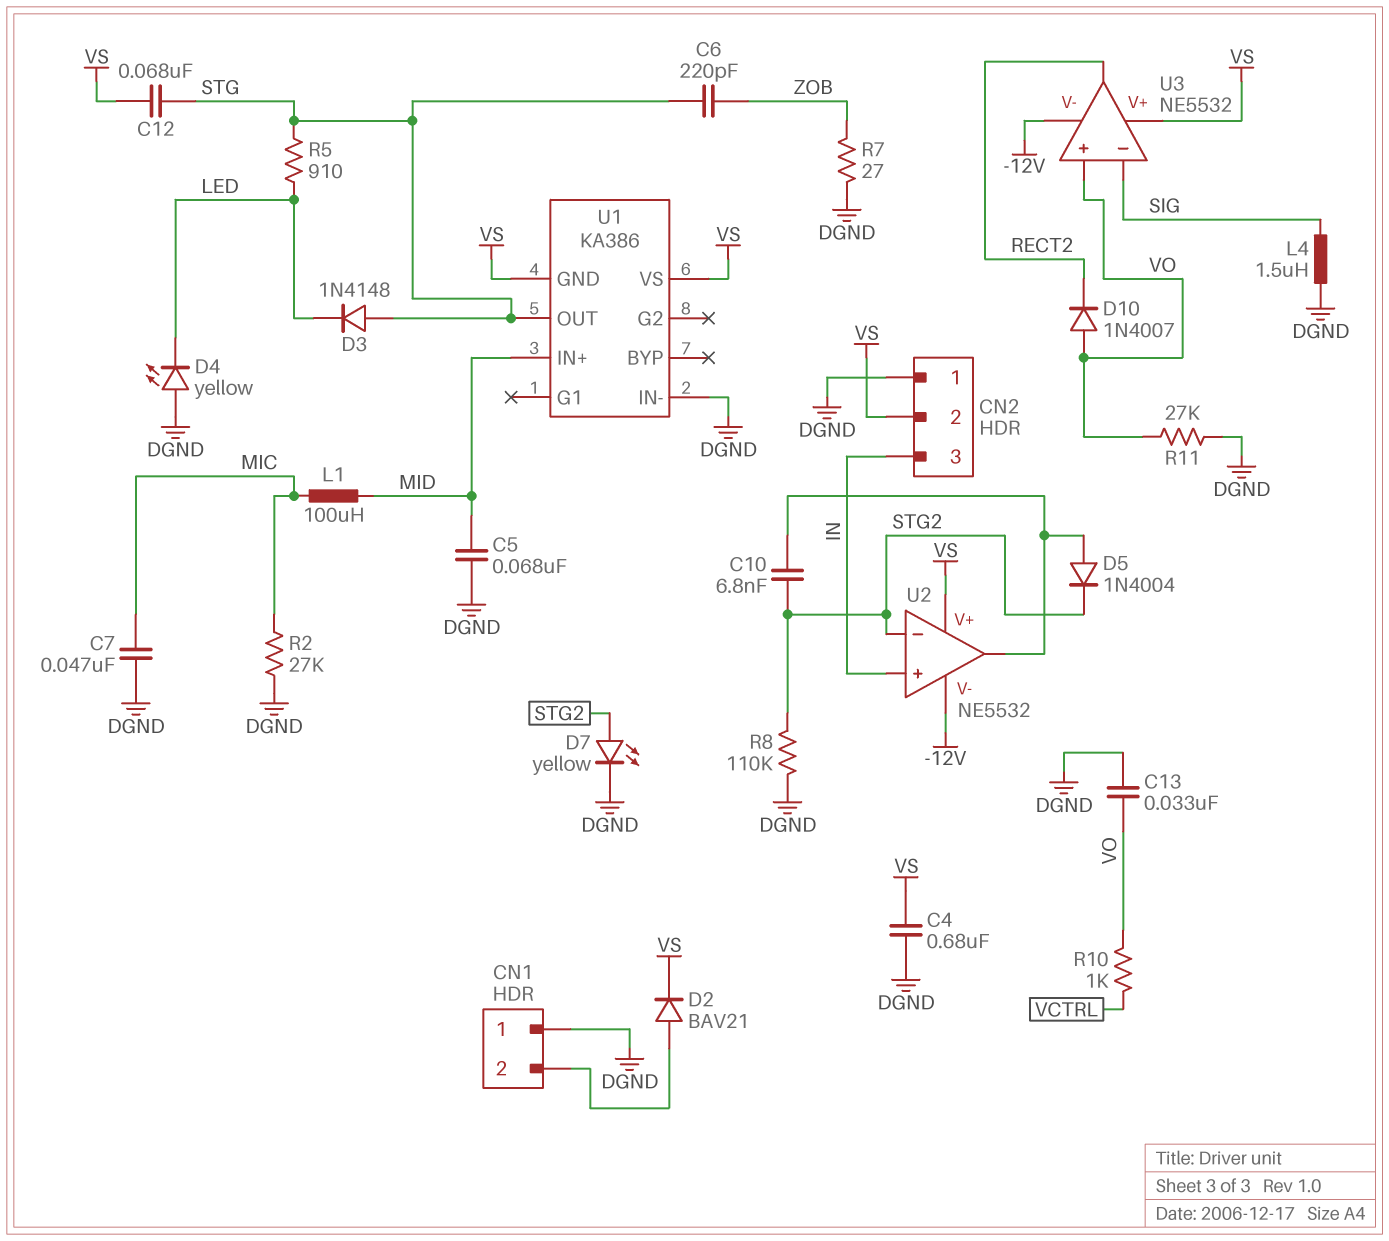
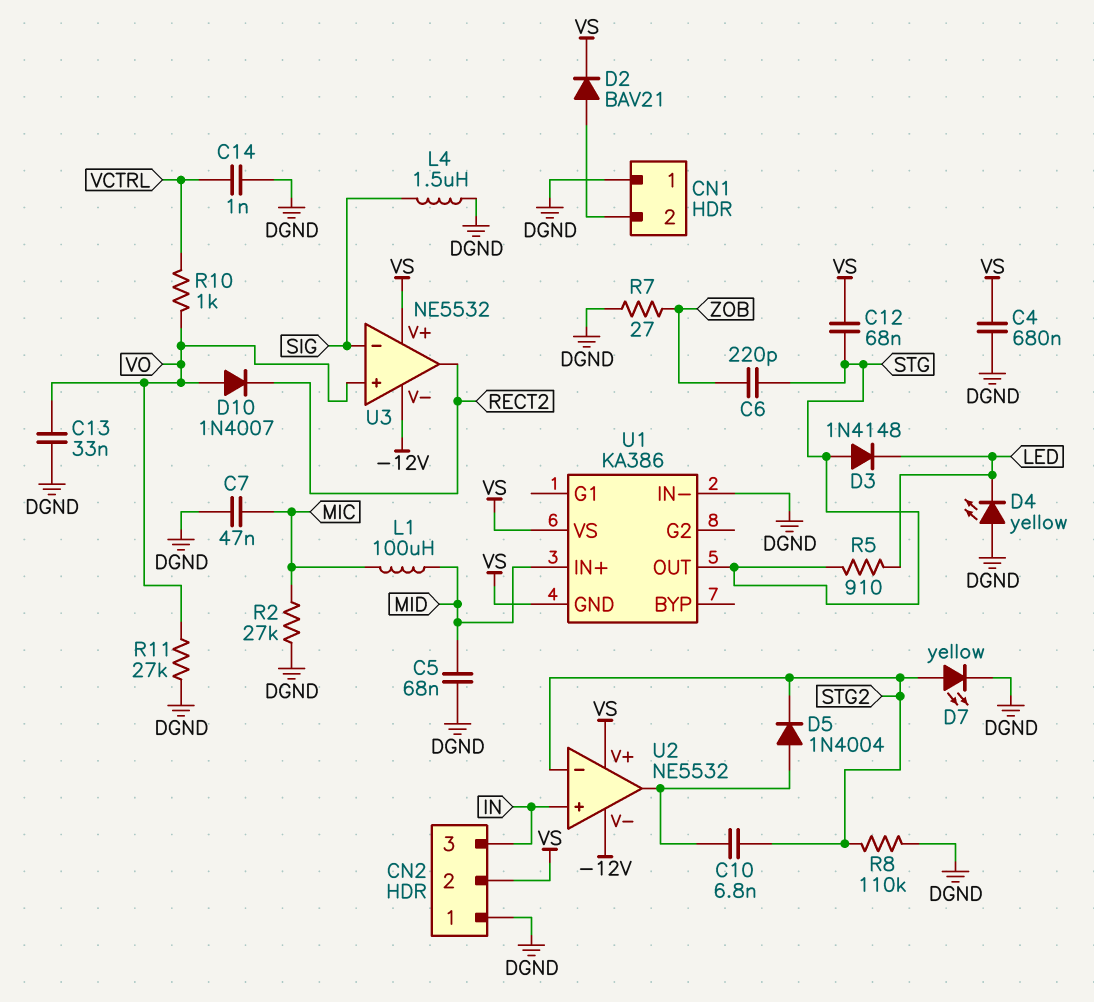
C14: none -> 1nF (DGND, VCTRL)

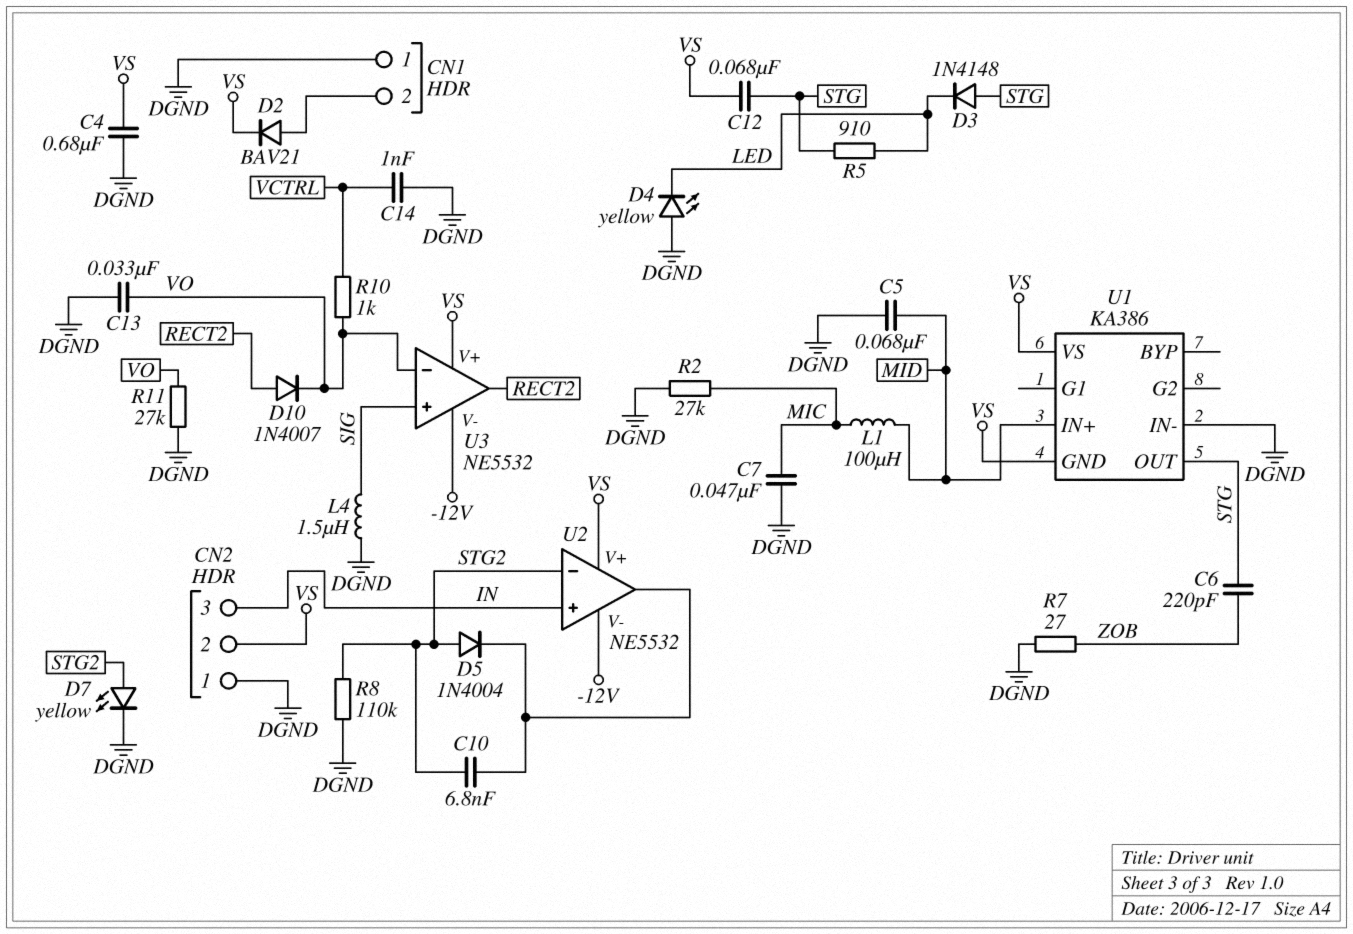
D5: diode 1N4004 (A U2/out, K STG2) -> diode 1N4004 (A STG2, K U2/out)
D10: diode 1N4007 (A VO, K RECT2) -> diode 1N4007 (A RECT2, K VO)
U3 pin in+: VO -> SIG
U3 pin in-: SIG -> VO

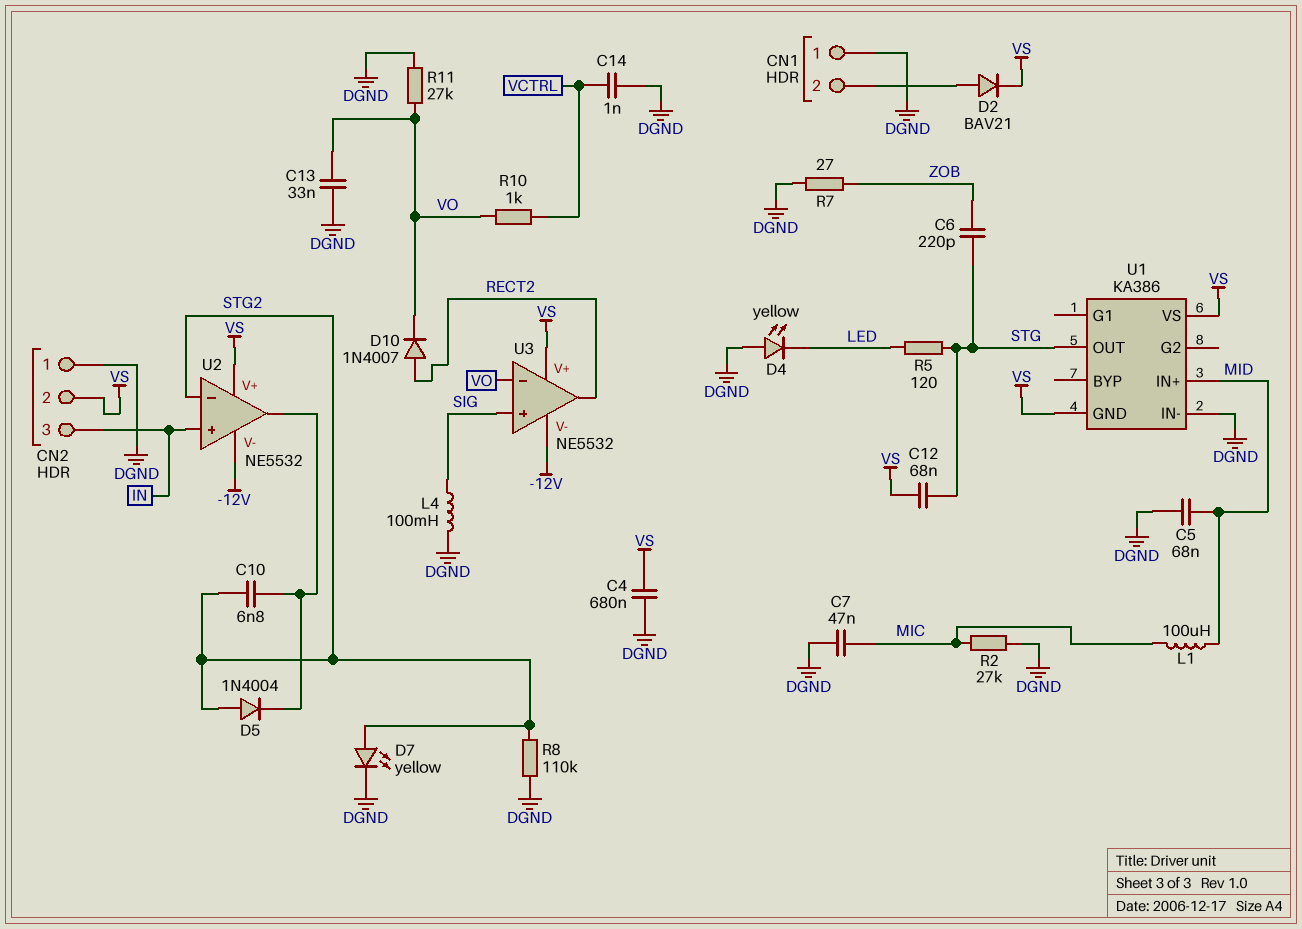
D3: diode 1N4148 (A STG, K LED) -> none
L4: 1.5uH (DGND, SIG) -> 100mH (DGND, SIG)
R5: 910 (LED, STG) -> 120 (LED, STG)

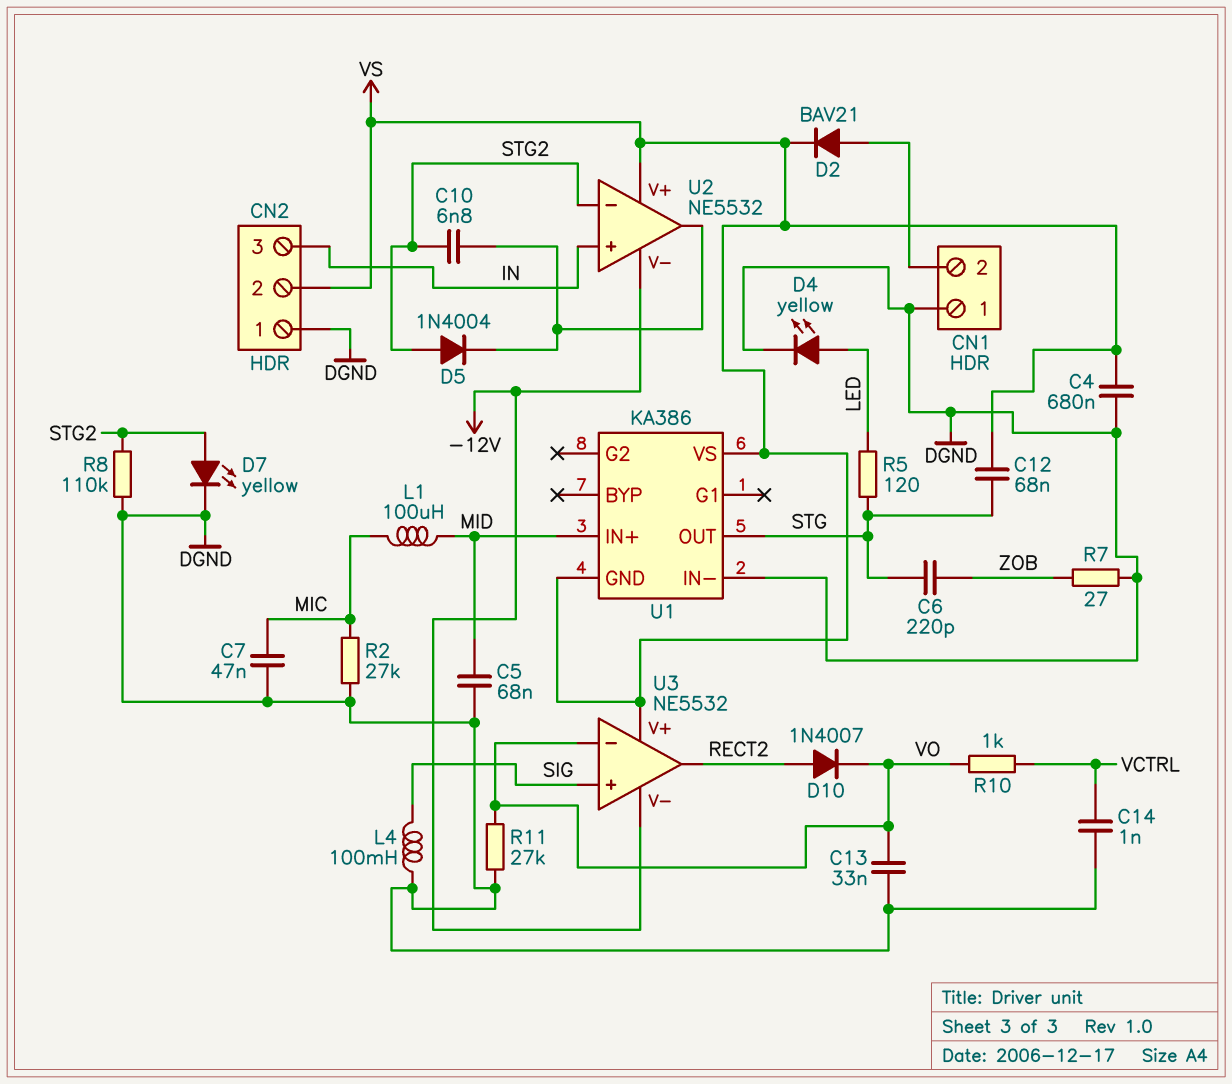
D4: LED yellow (A DGND, K LED) -> LED yellow (A LED, K DGND)

